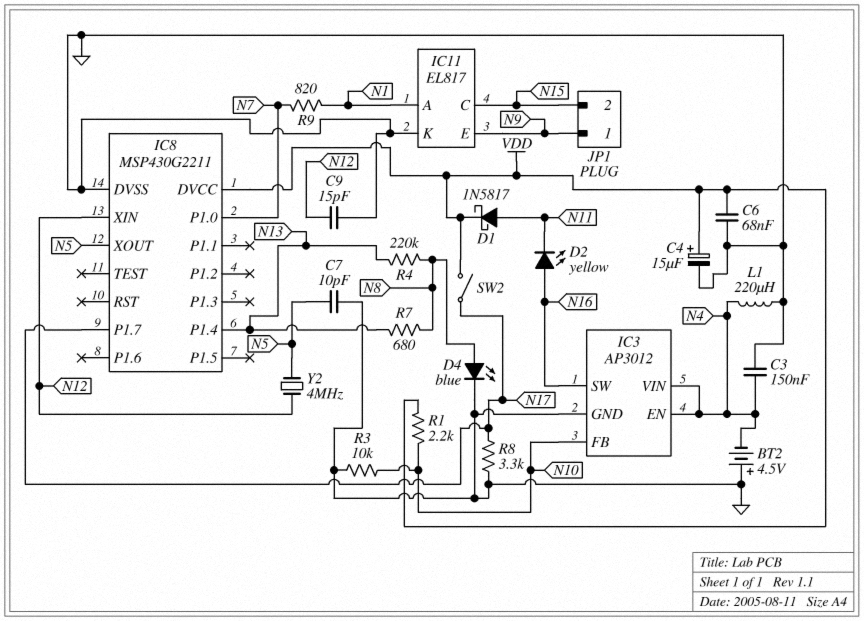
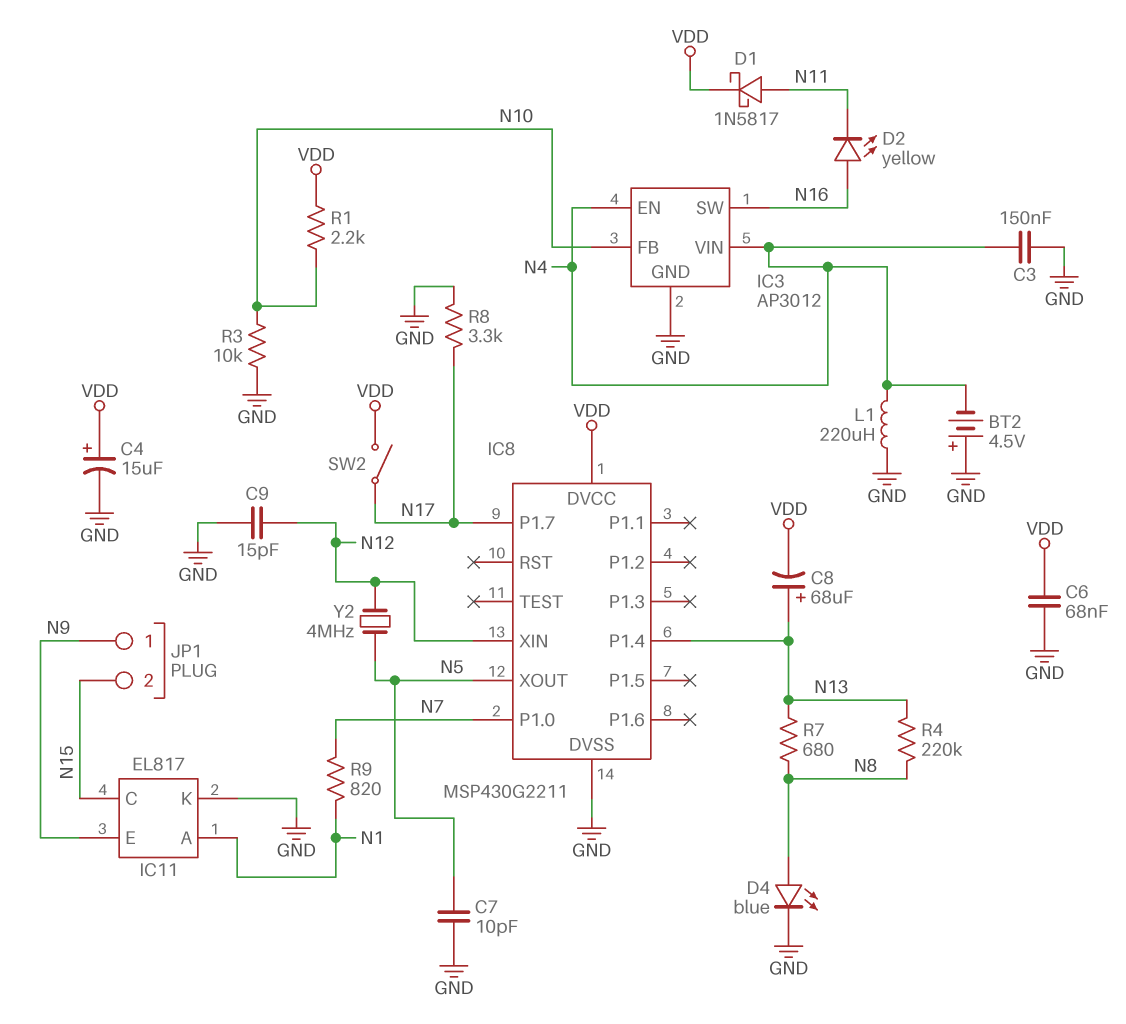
C8: none -> 68uF (plus N13, minus VDD)

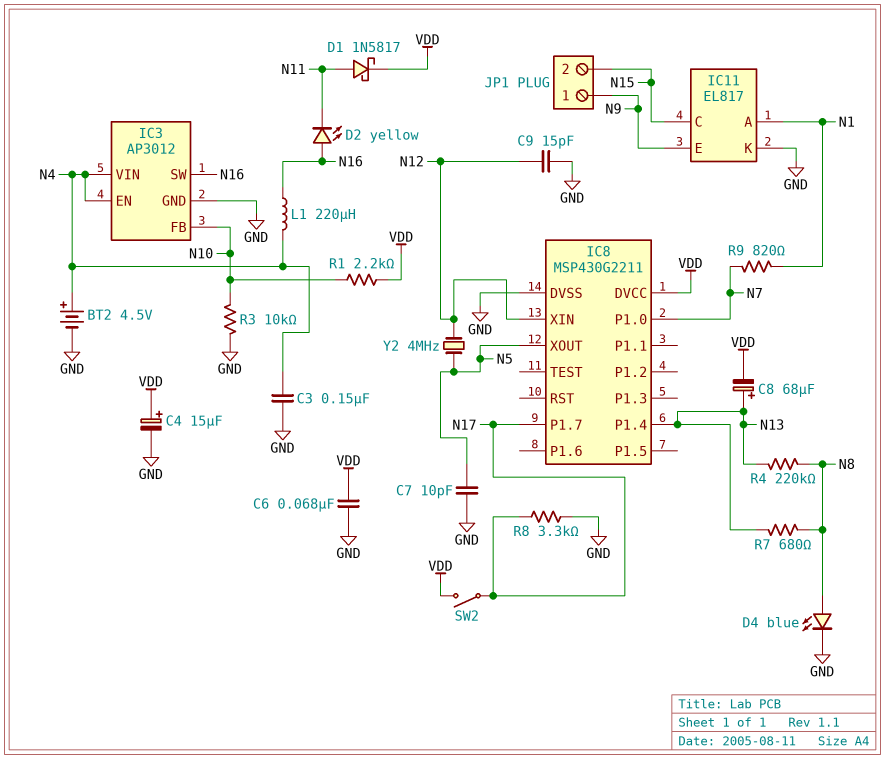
BT2: 4.5V (plus GND, minus N4) -> 4.5V (plus N4, minus GND)
L1: 220uH (GND, N4) -> 220uH (N4, N16)

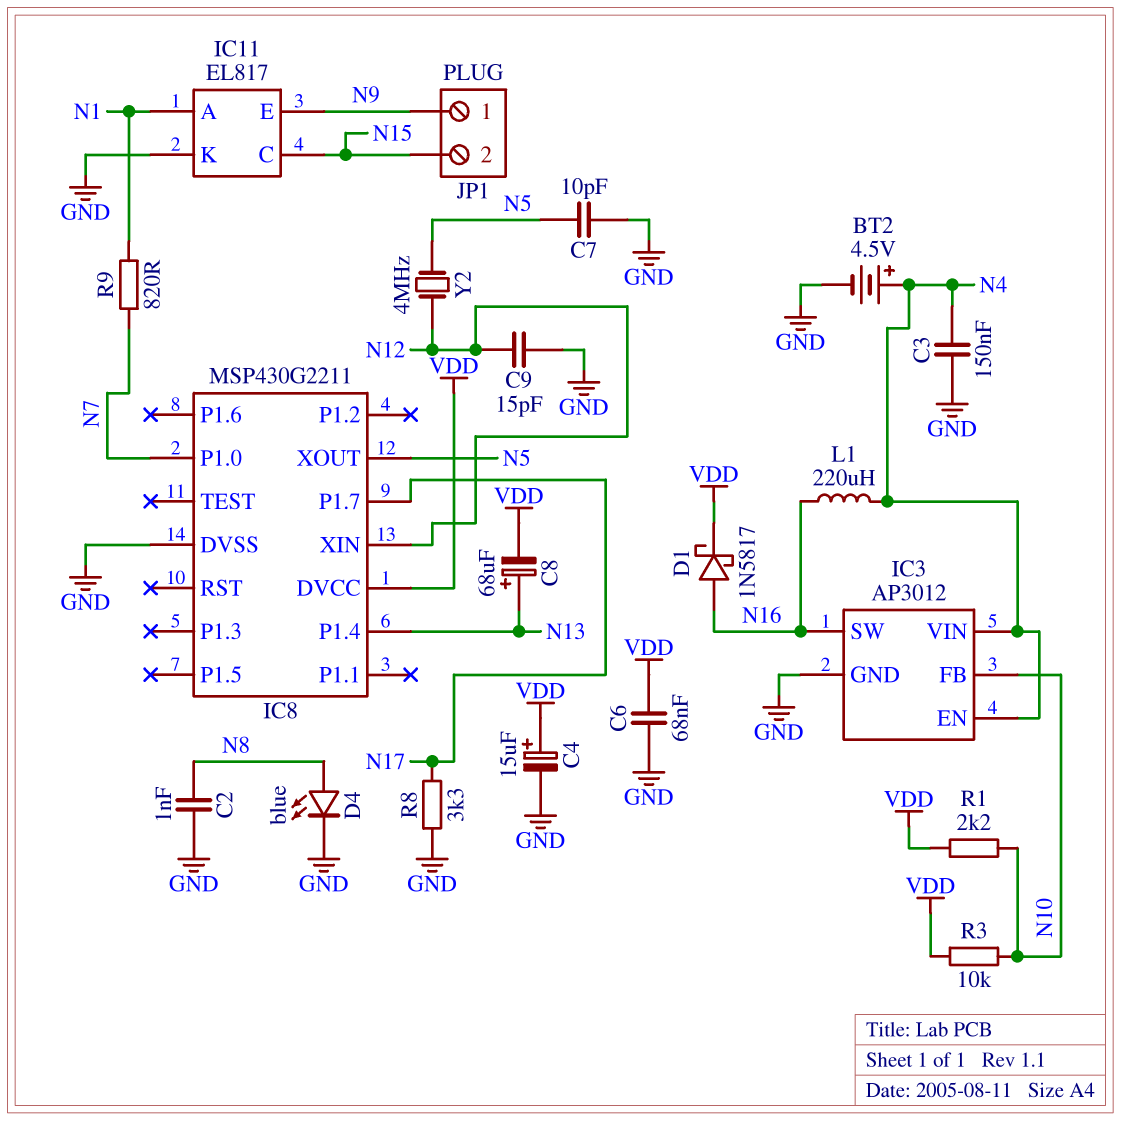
C2: none -> 1nF (GND, N8)
D1: schottky 1N5817 (A N11, K VDD) -> schottky 1N5817 (A N16, K VDD)
D2: LED yellow (A N16, K N11) -> none
R3: 10k (GND, N10) -> 10k (N10, VDD)
R4: 220k (N8, N13) -> none
R7: 680 (N8, N13) -> none
SW2: switch (N17, VDD) -> none

